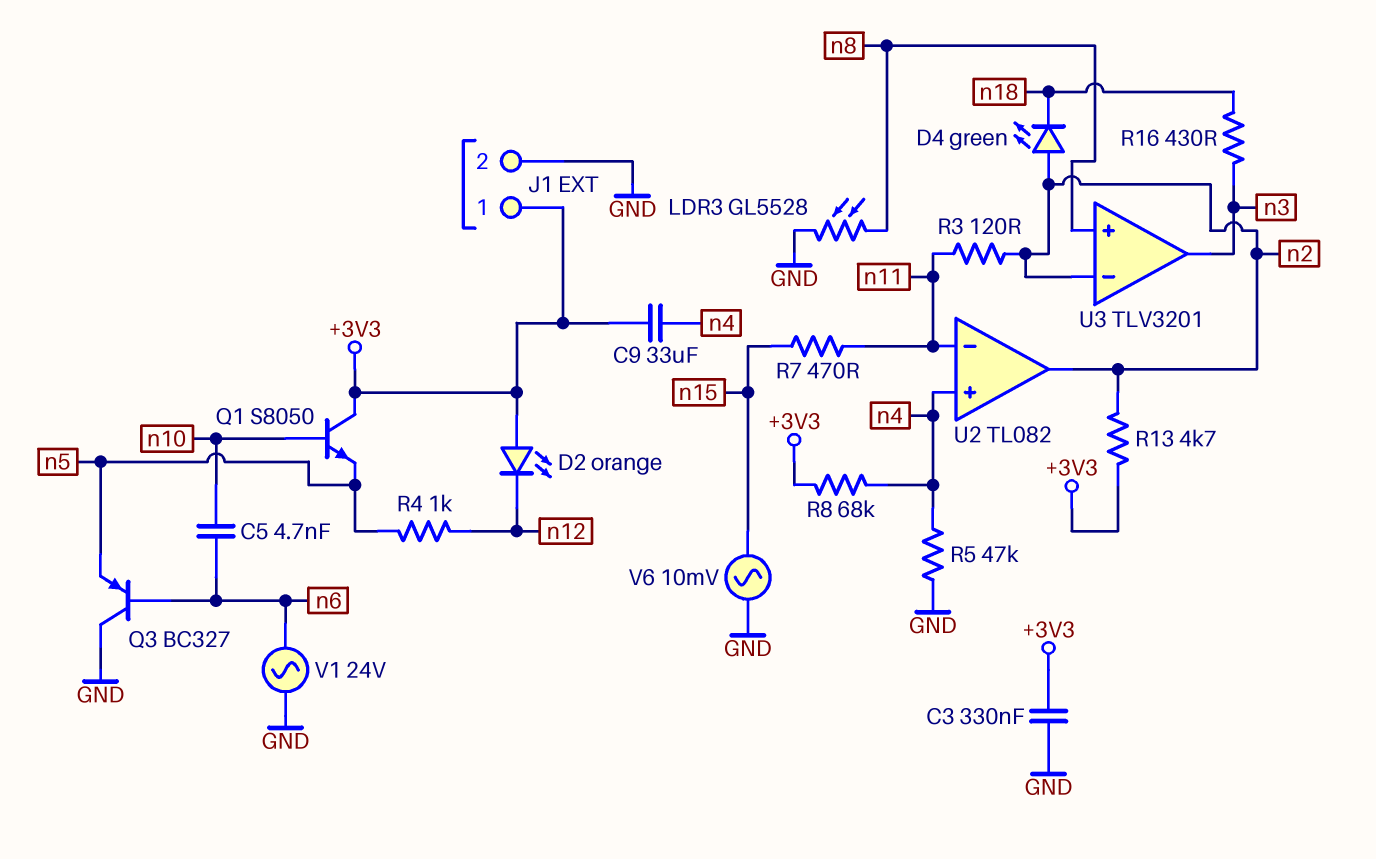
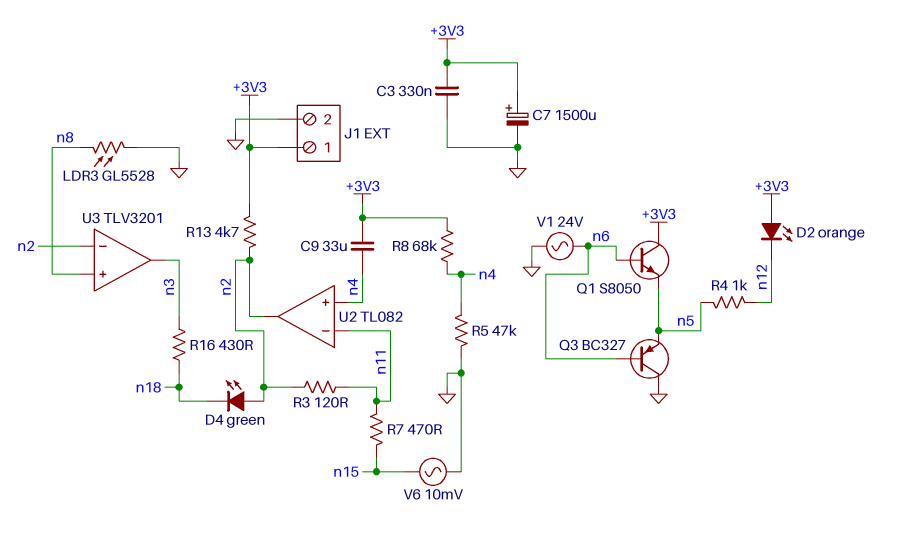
C5: 4.7nF (n6, n10) -> none
C7: none -> 1500uF (plus +3V3, minus GND)
Q1: NPN S8050 (B n10, C +3V3, E n5) -> NPN S8050 (B n6, C +3V3, E n5)

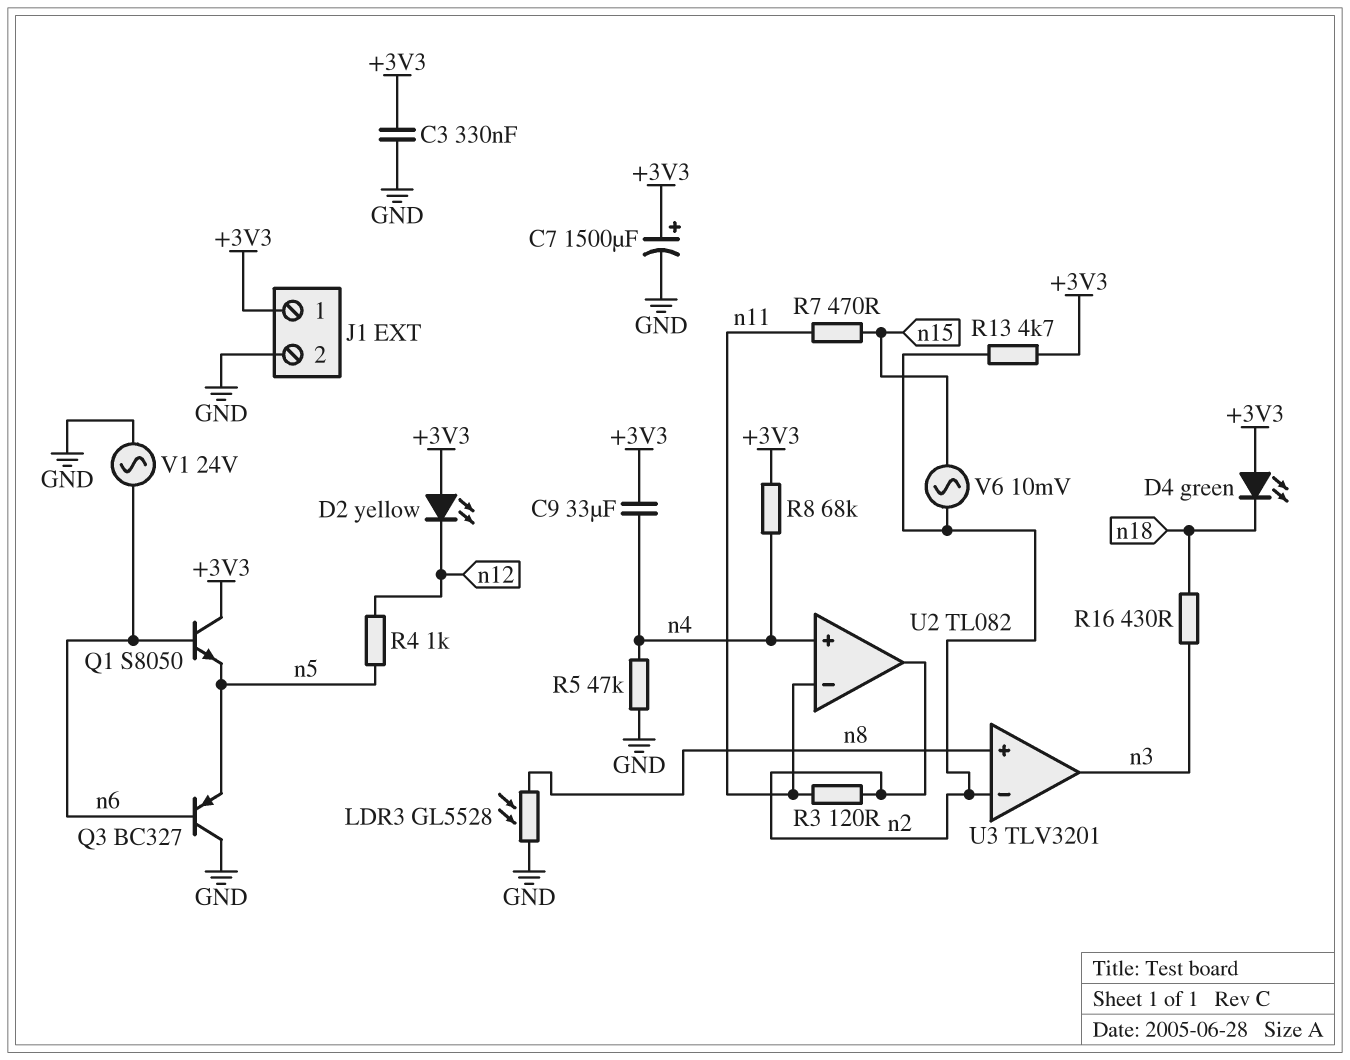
D2: LED orange (A +3V3, K n12) -> LED yellow (A +3V3, K n12)
D4: LED green (A n2, K n18) -> LED green (A +3V3, K n18)
V6: AC 10mV (GND, n15) -> AC 10mV (n2, n15)

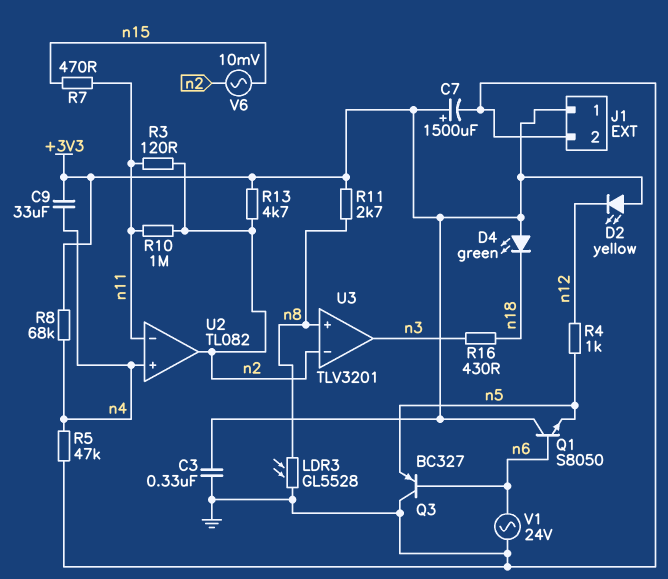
R10: none -> 1M (n2, n11)
R11: none -> 2.7k (+3V3, n8)

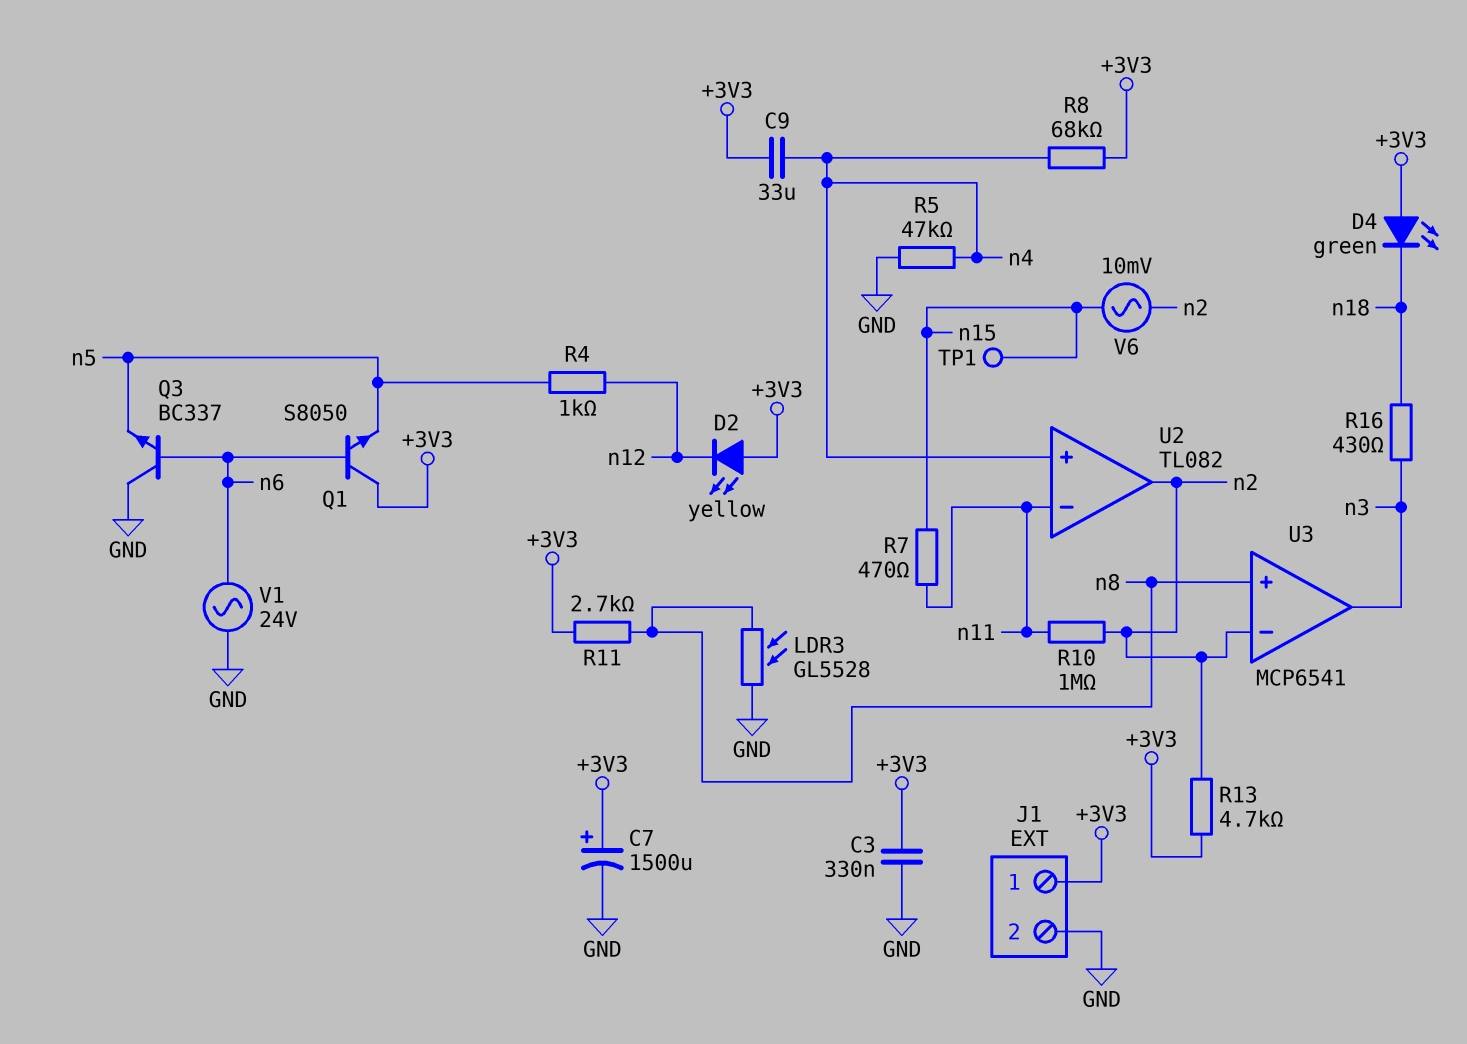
Q3: PNP BC327 (B n6, C GND, E n5) -> NPN BC337 (B n6, C GND, E n5)
R3: 120 (n2, n11) -> none
TP1: none -> test point (n15)
U3: TLV3201 -> MCP6541

